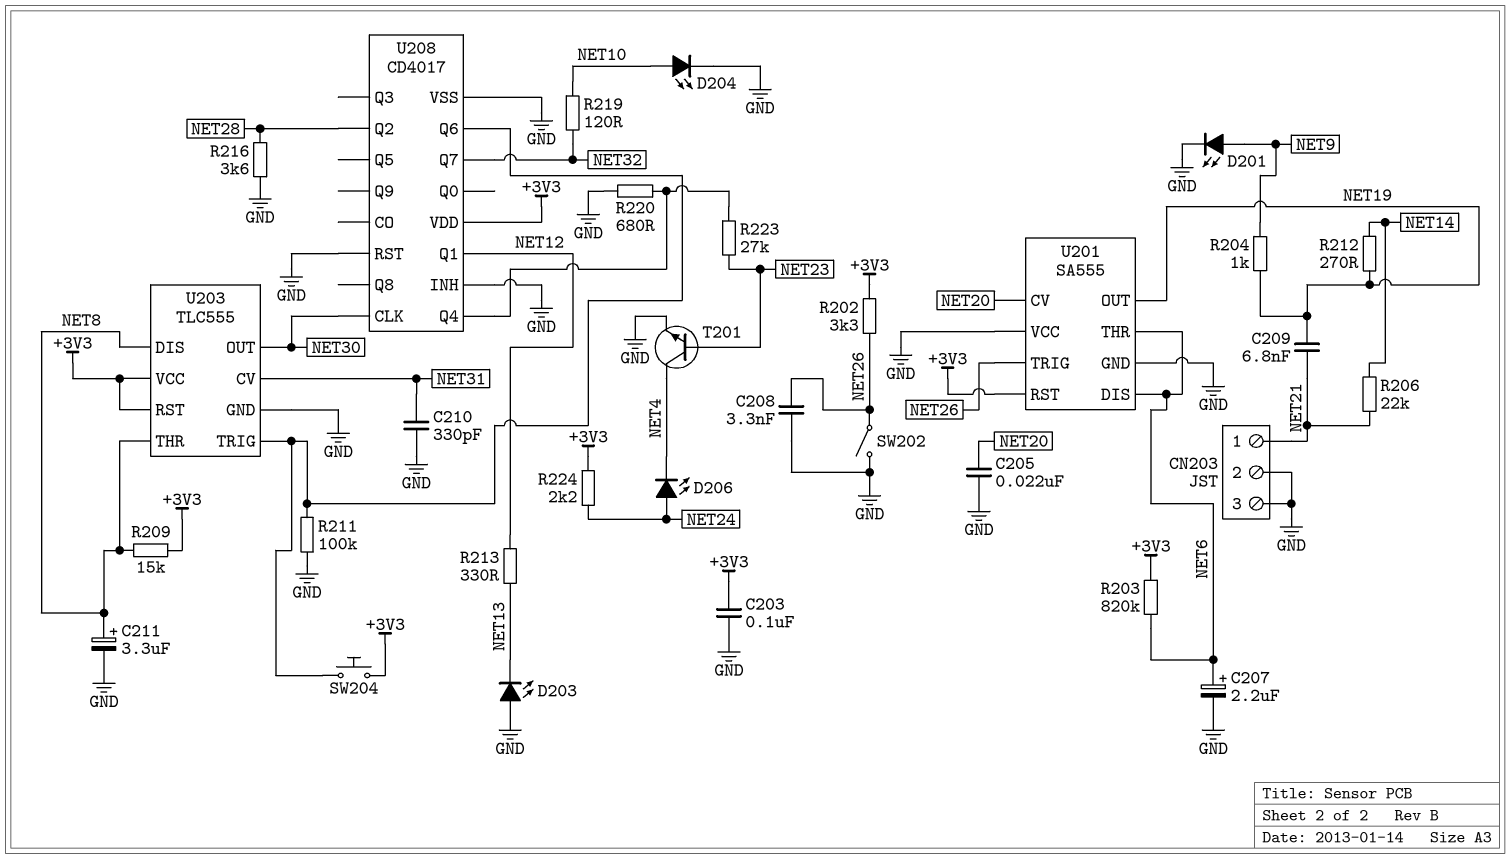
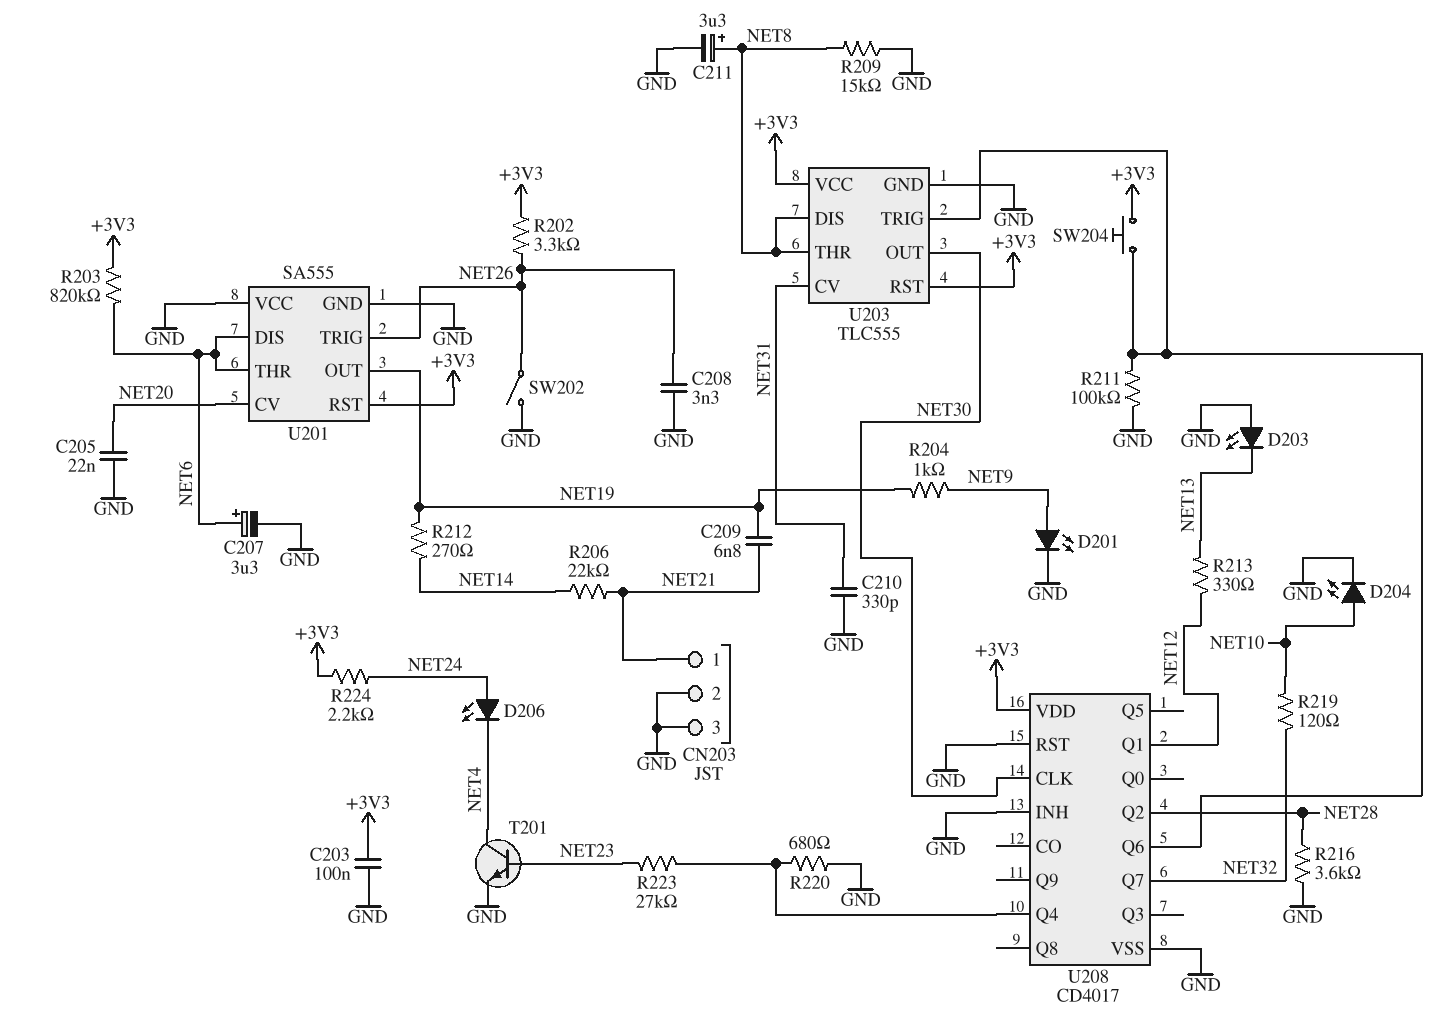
C207: 2.2uF (plus NET6, minus GND) -> 3.3uF (plus NET6, minus GND)
R209: 15k (+3V3, NET8) -> 15k (GND, NET8)

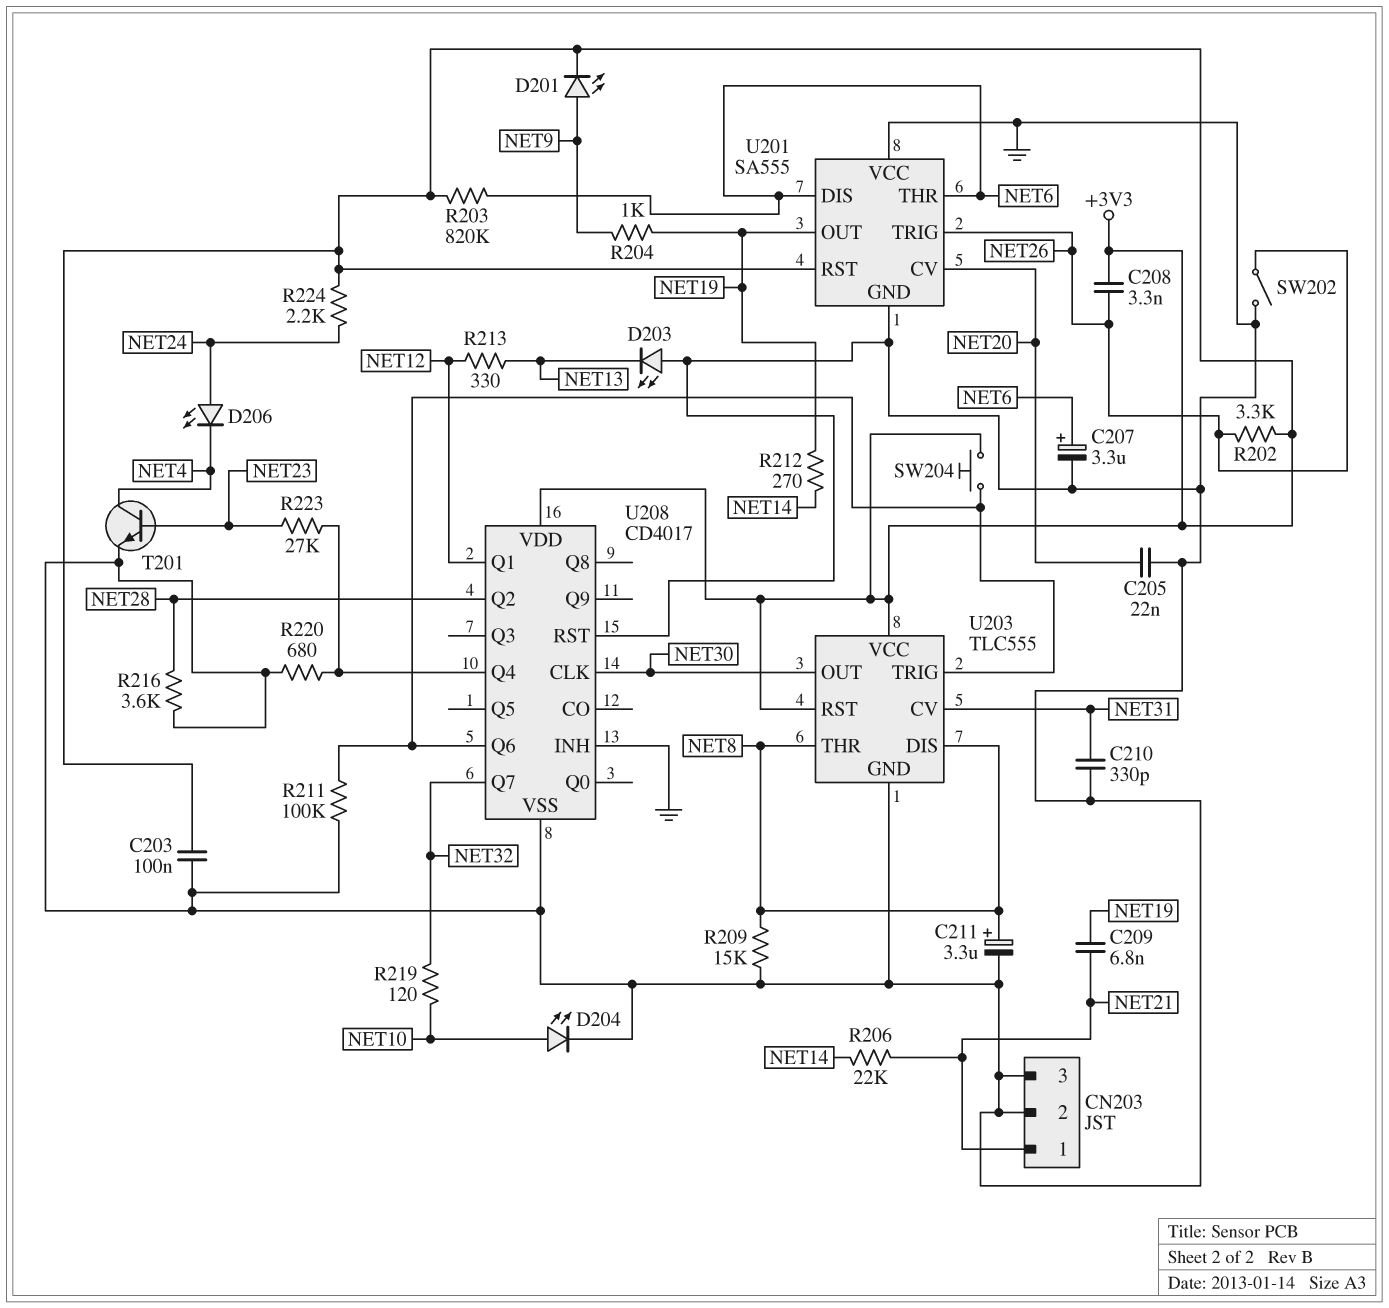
C208: 3.3nF (GND, NET26) -> 3.3nF (+3V3, NET26)
D201: LED (A NET9, K GND) -> LED (A NET9, K +3V3)

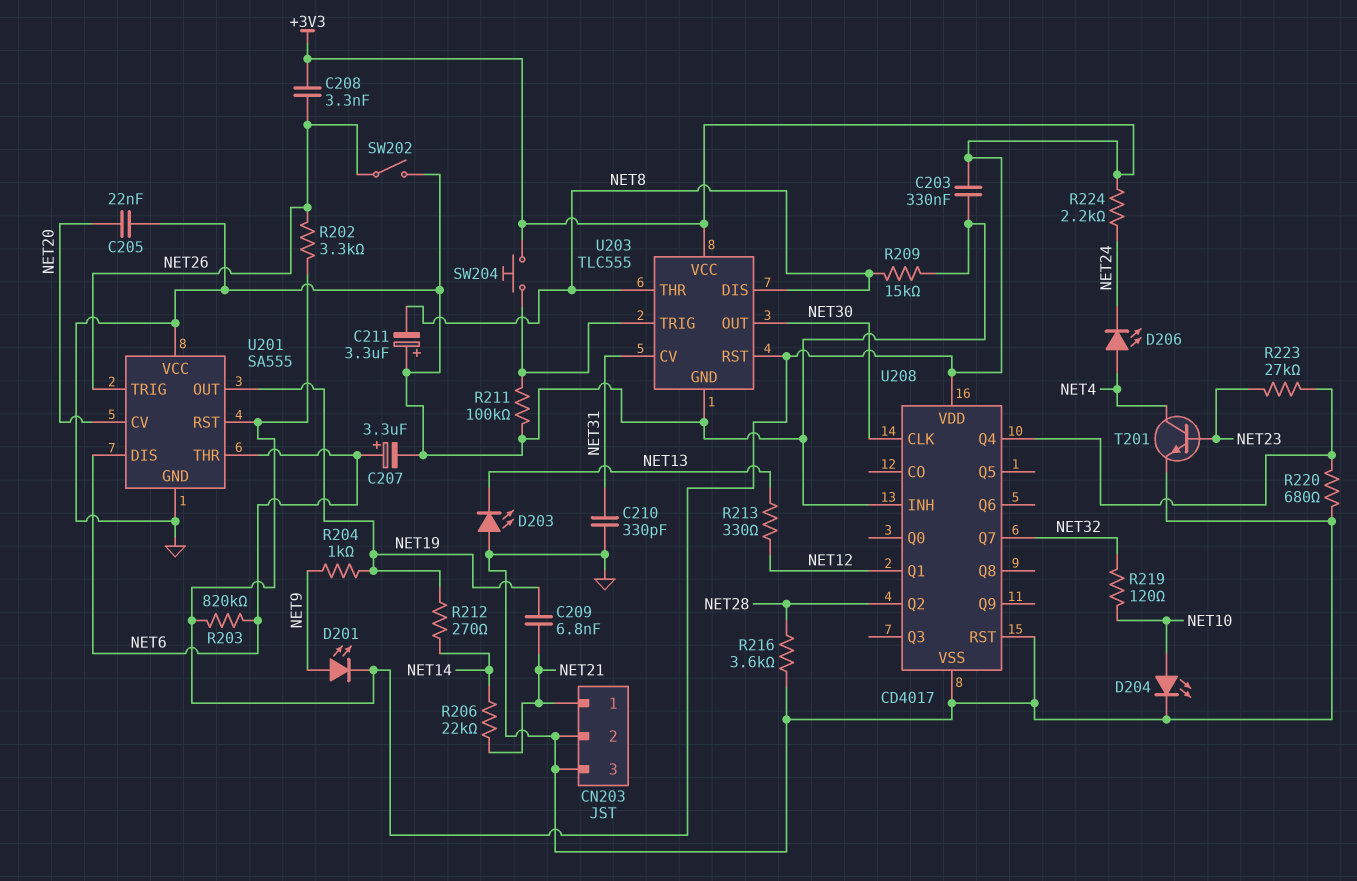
C203: 100nF (+3V3, GND) -> 330nF (+3V3, GND)
C211: 3.3uF (plus NET8, minus GND) -> 3.3uF (plus GND, minus NET8)
D206: LED (A NET24, K NET4) -> LED (A NET4, K NET24)
U208 pin Q6: U203/TRIG -> none

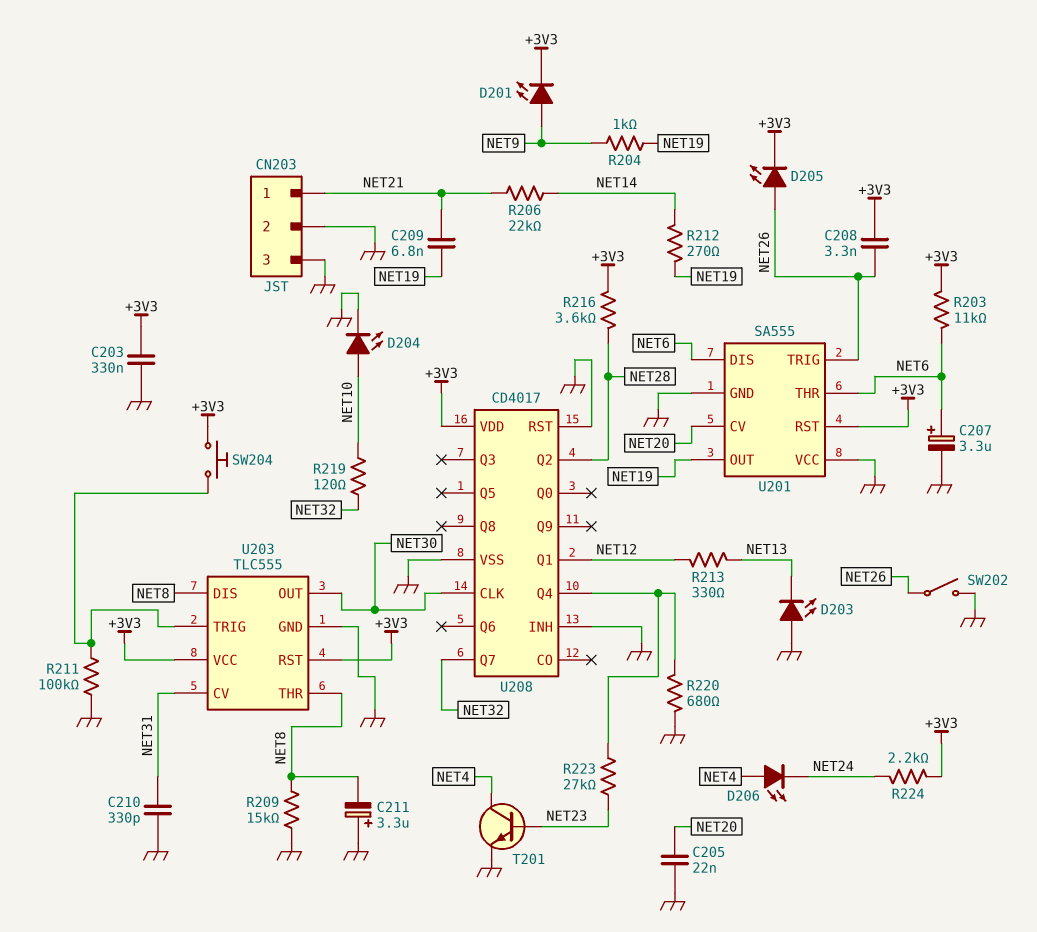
D205: none -> LED (A NET26, K +3V3)
R202: 3.3k (+3V3, NET26) -> none
R203: 820k (+3V3, NET6) -> 11k (+3V3, NET6)
R216: 3.6k (GND, NET28) -> 3.6k (+3V3, NET28)

